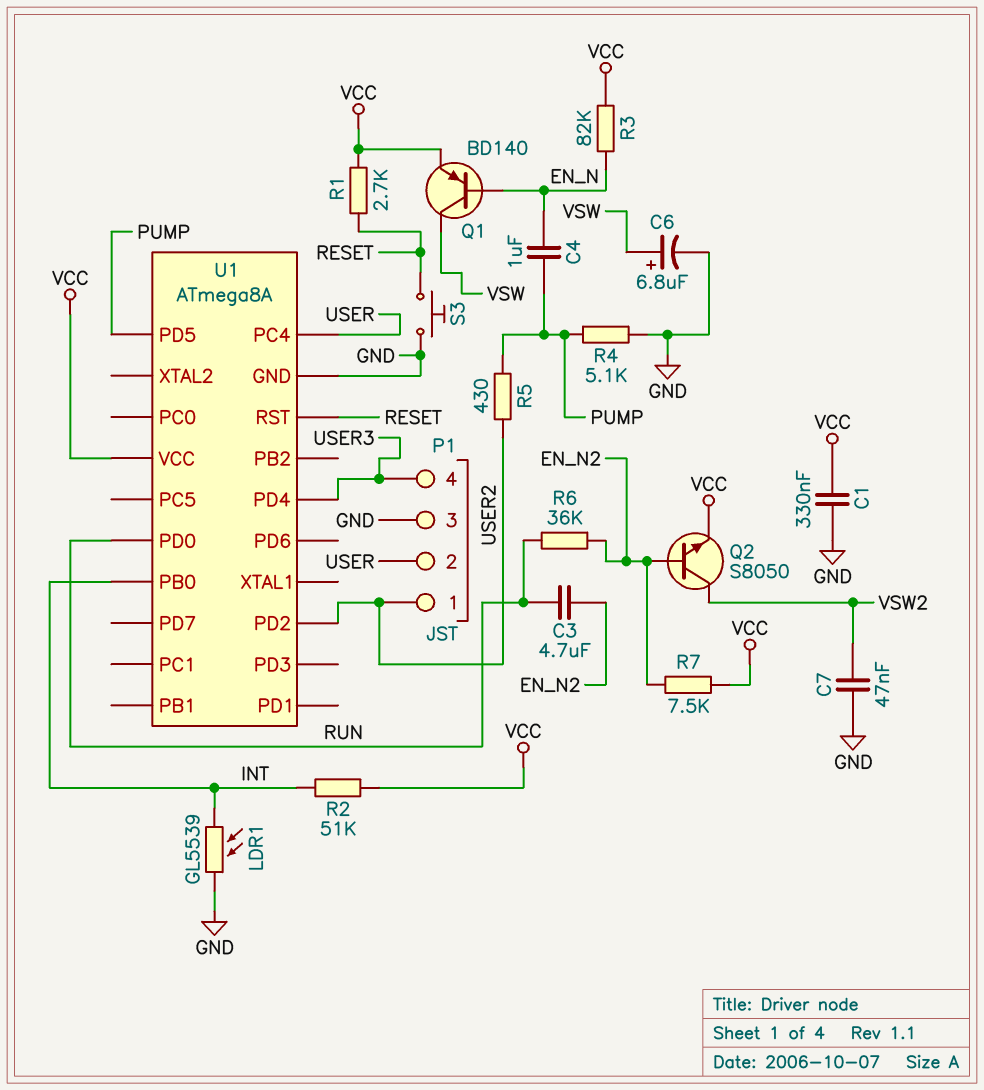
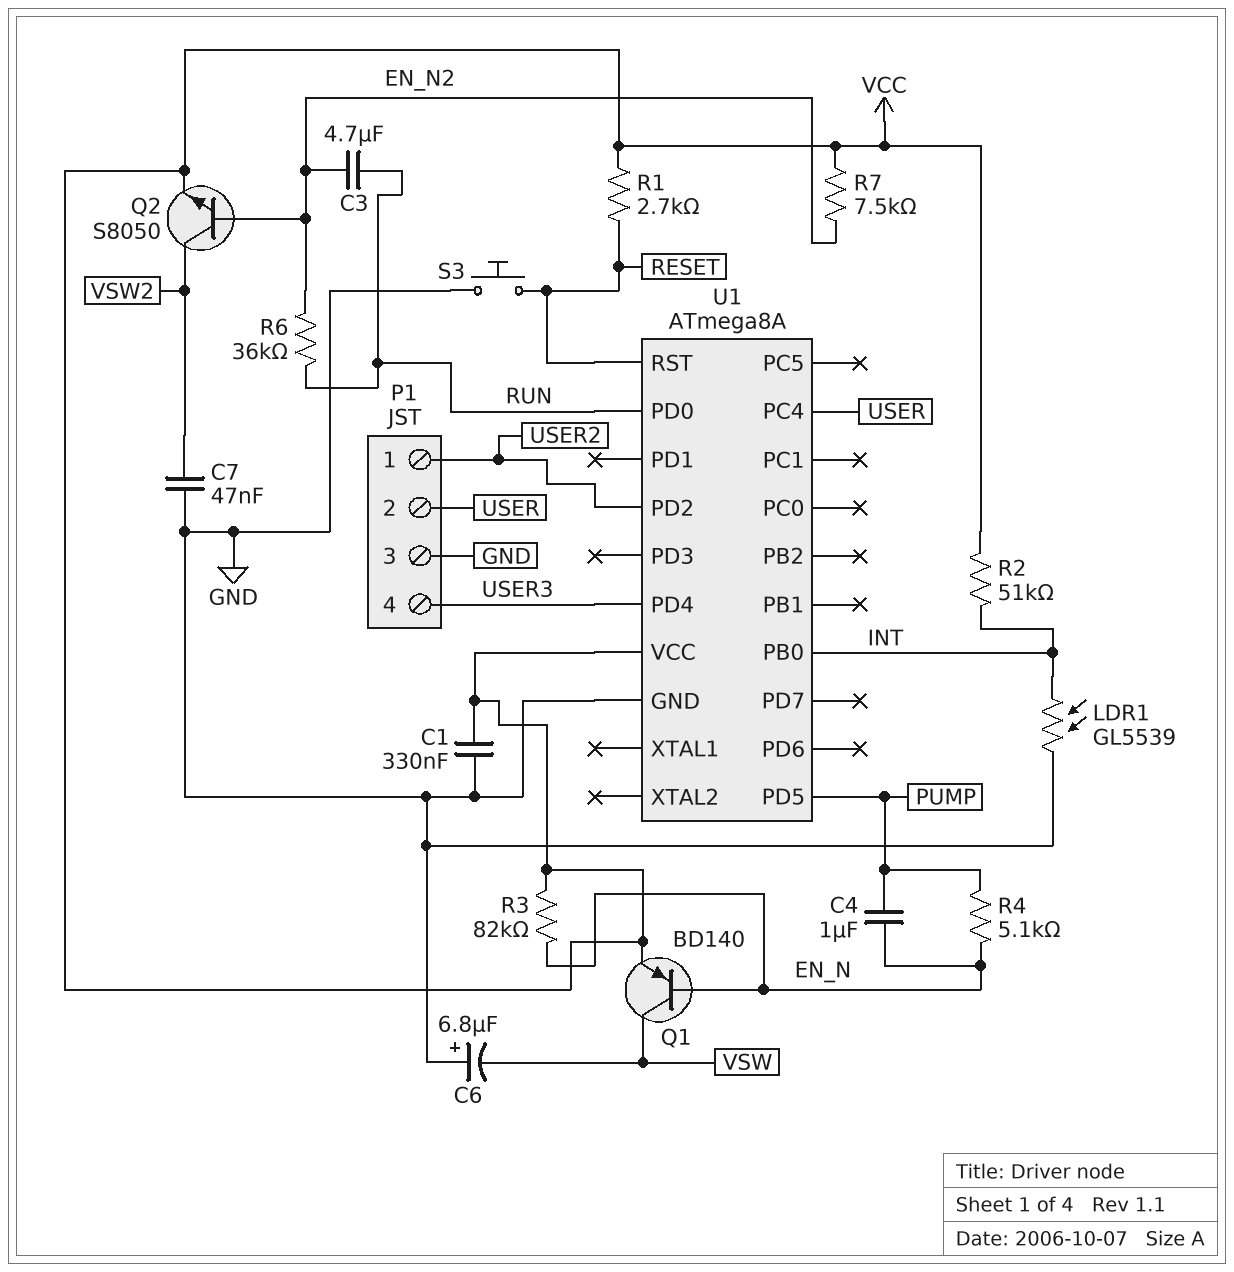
C6: 6.8uF (plus VSW, minus GND) -> 6.8uF (plus GND, minus VSW)
R4: 5.1k (GND, PUMP) -> 5.1k (EN_N, PUMP)
R5: 430 (PUMP, USER2) -> none

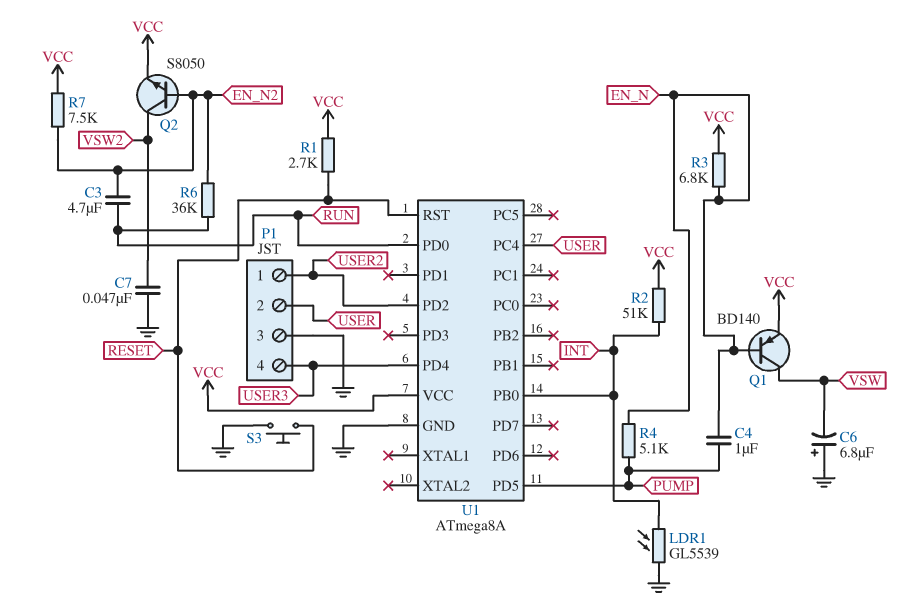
C1: 330nF (GND, VCC) -> none
R3: 82k (EN_N, VCC) -> 6.8k (EN_N, VCC)

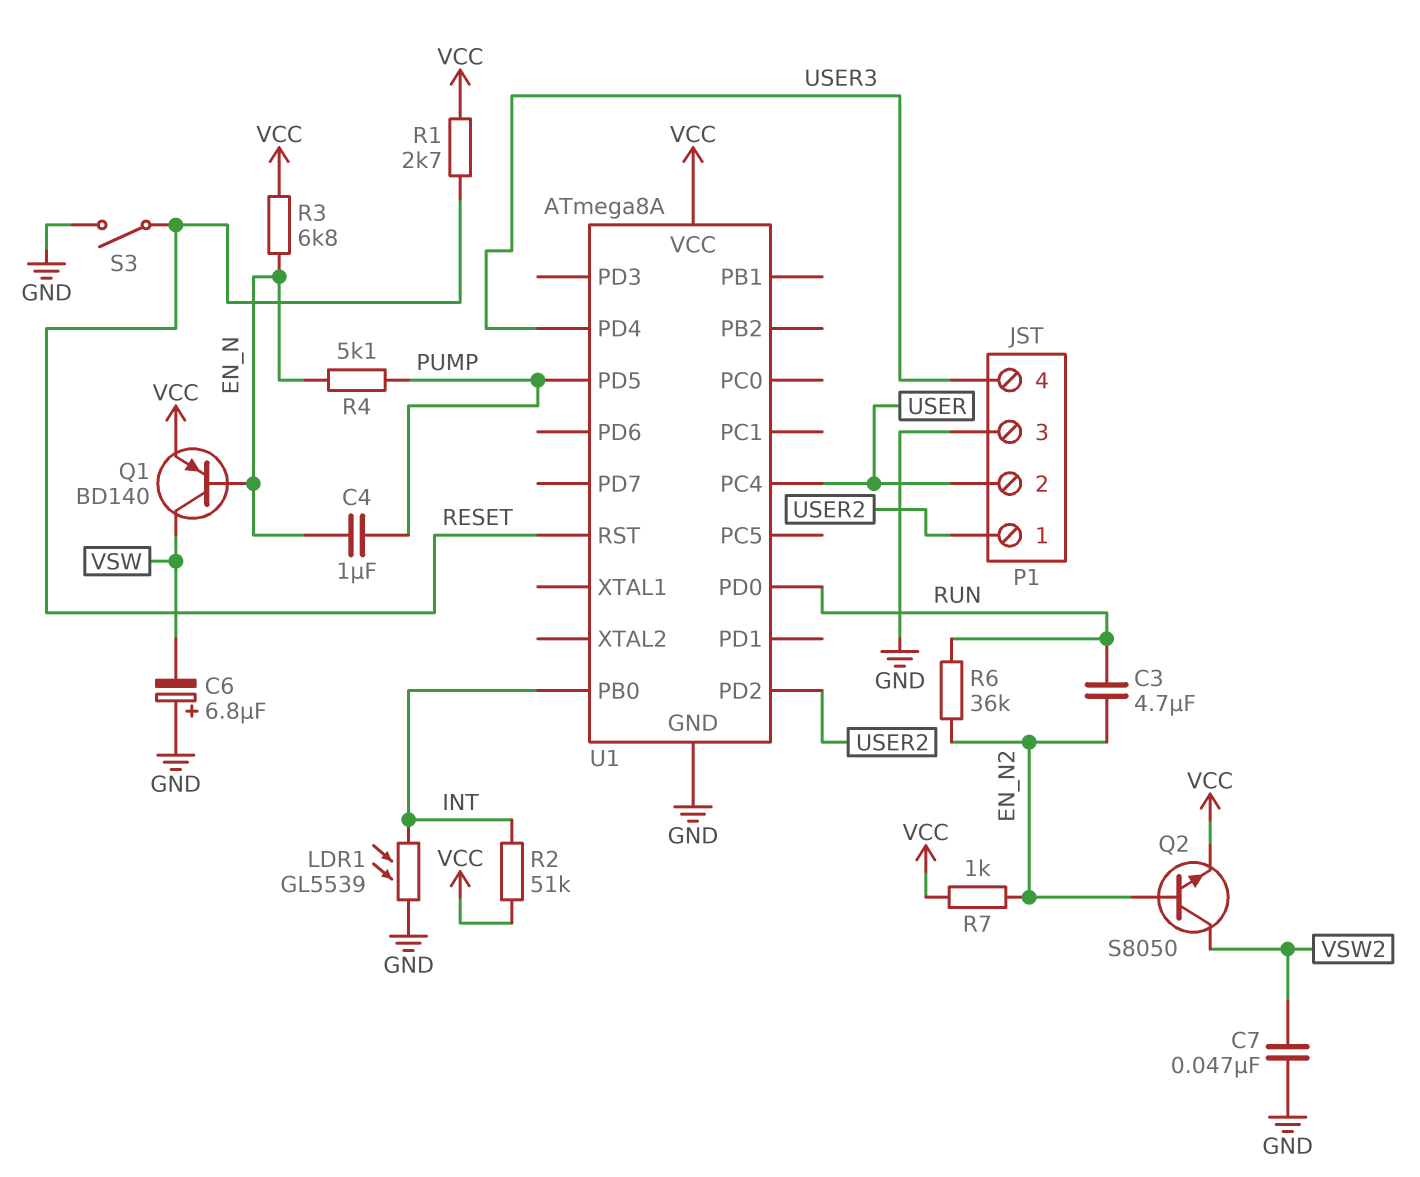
R7: 7.5k (EN_N2, VCC) -> 1k (EN_N2, VCC)
S3: button (GND, RESET) -> switch (GND, RESET)

